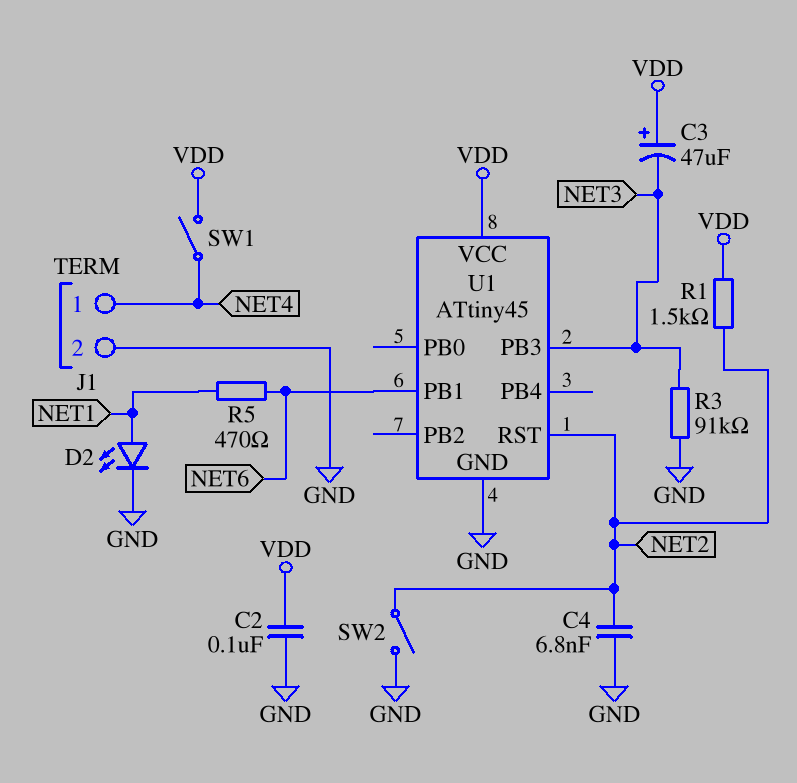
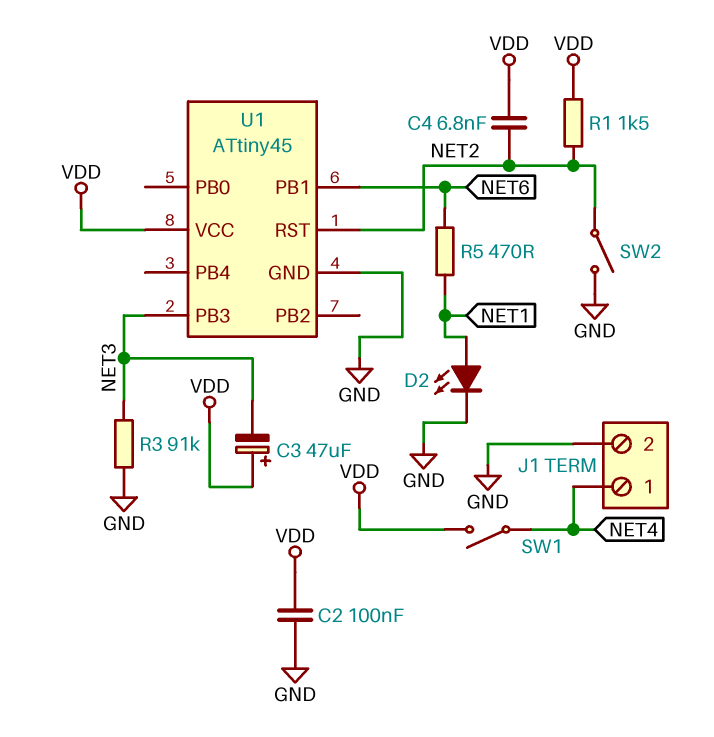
C4: 6.8nF (GND, NET2) -> 6.8nF (NET2, VDD)

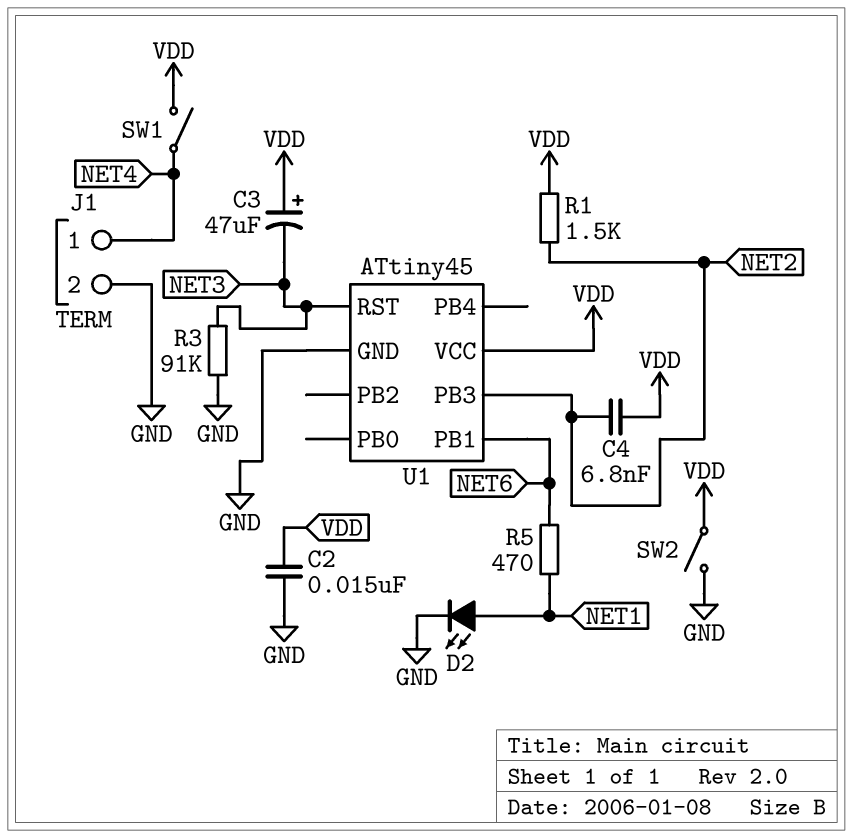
C2: 100nF (GND, VDD) -> 15nF (GND, VDD)
SW2: switch (GND, NET2) -> switch (GND, VDD)
U1 pin PB3: NET3 -> NET2
U1 pin RST: NET2 -> NET3

